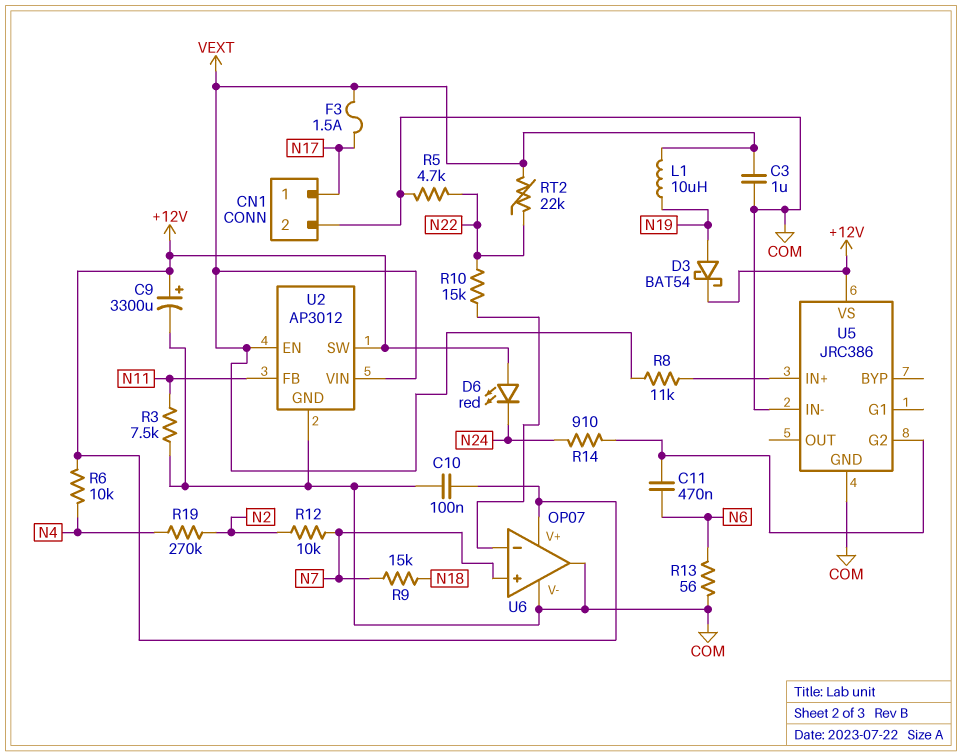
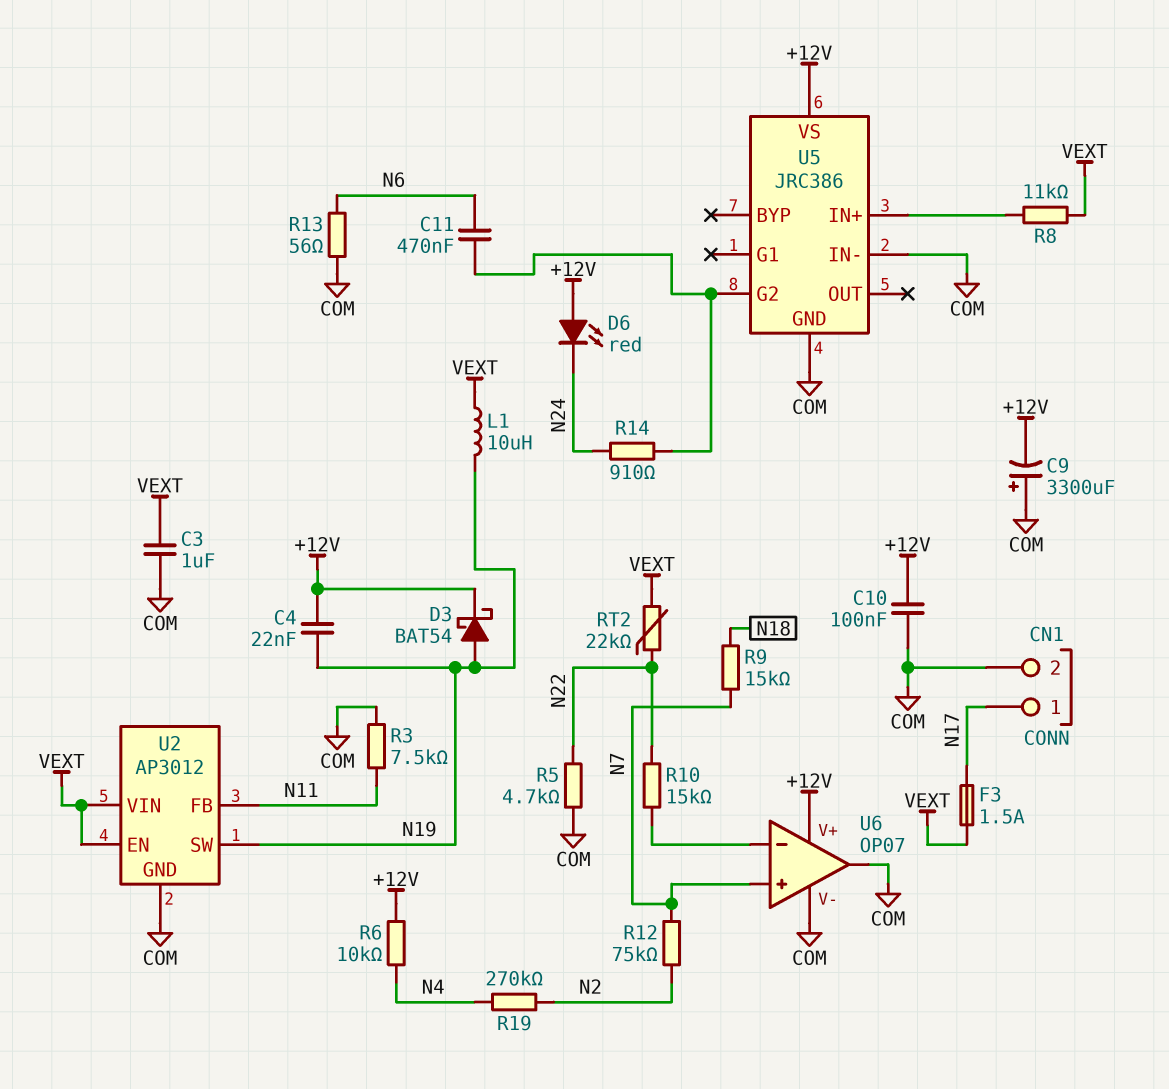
C4: none -> 22nF (+12V, N19)
C9: 3300uF (plus +12V, minus COM) -> 3300uF (plus COM, minus +12V)
R12: 10k (N2, N7) -> 75k (N2, N7)
U2 pin SW: +12V -> N19

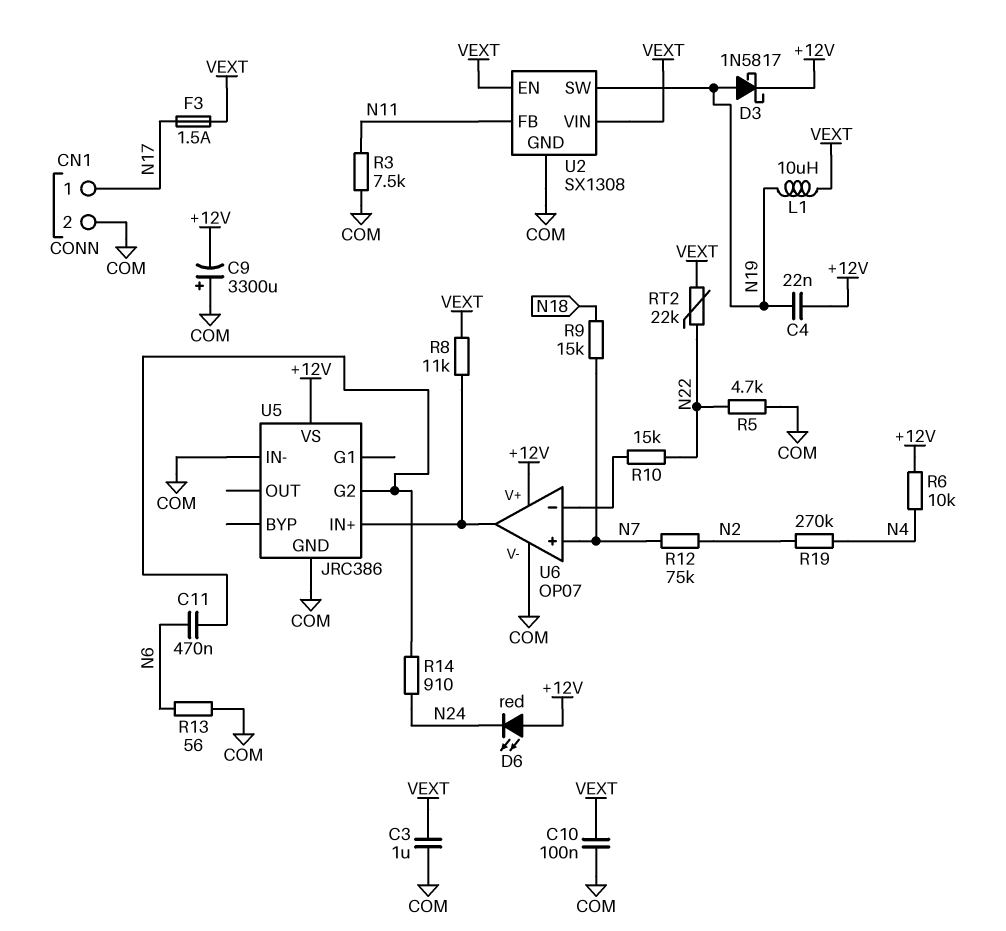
C10: 100nF (+12V, COM) -> 100nF (COM, VEXT)
D3: schottky BAT54 (A N19, K +12V) -> schottky 1N5817 (A N19, K +12V)
U2: AP3012 -> SX1308
U6 pin out: COM -> U5/IN+

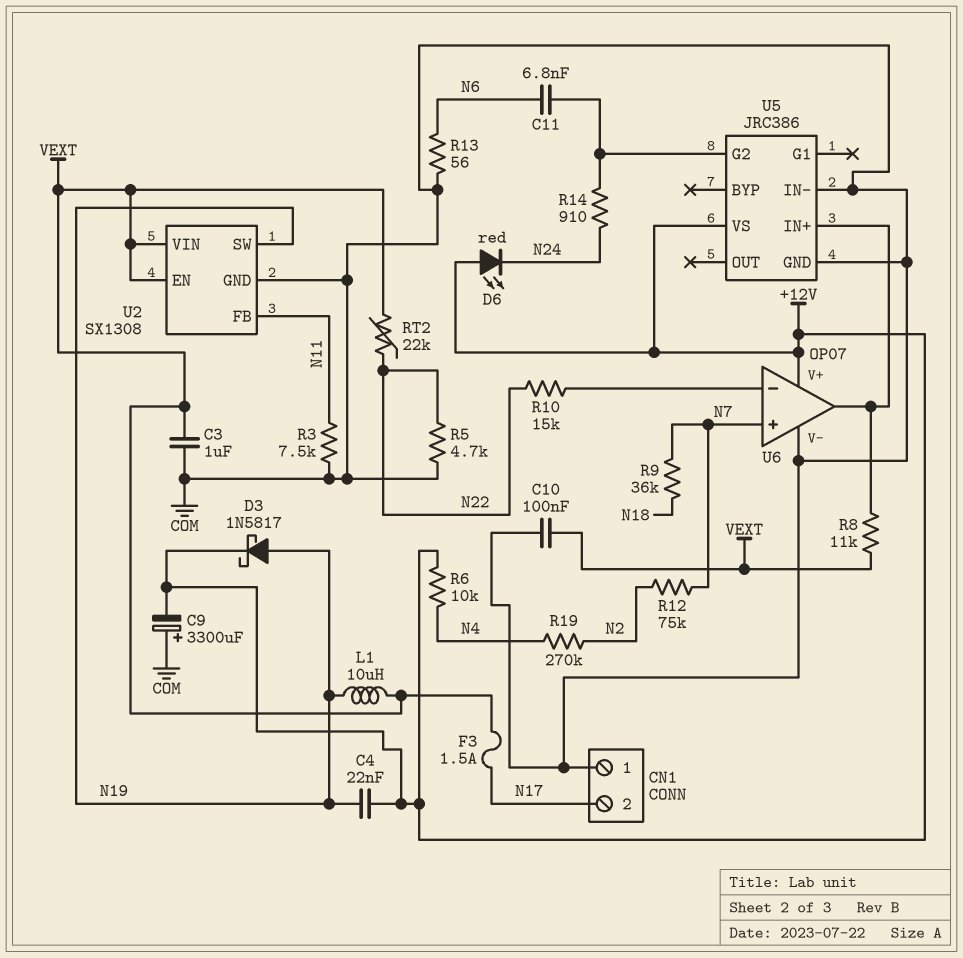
C11: 470nF (N6, U5/G2) -> 6.8nF (N6, U5/G2)
CN1 pin 1: N17 -> COM
CN1 pin 2: COM -> N17
R9: 15k (N7, N18) -> 36k (N7, N18)

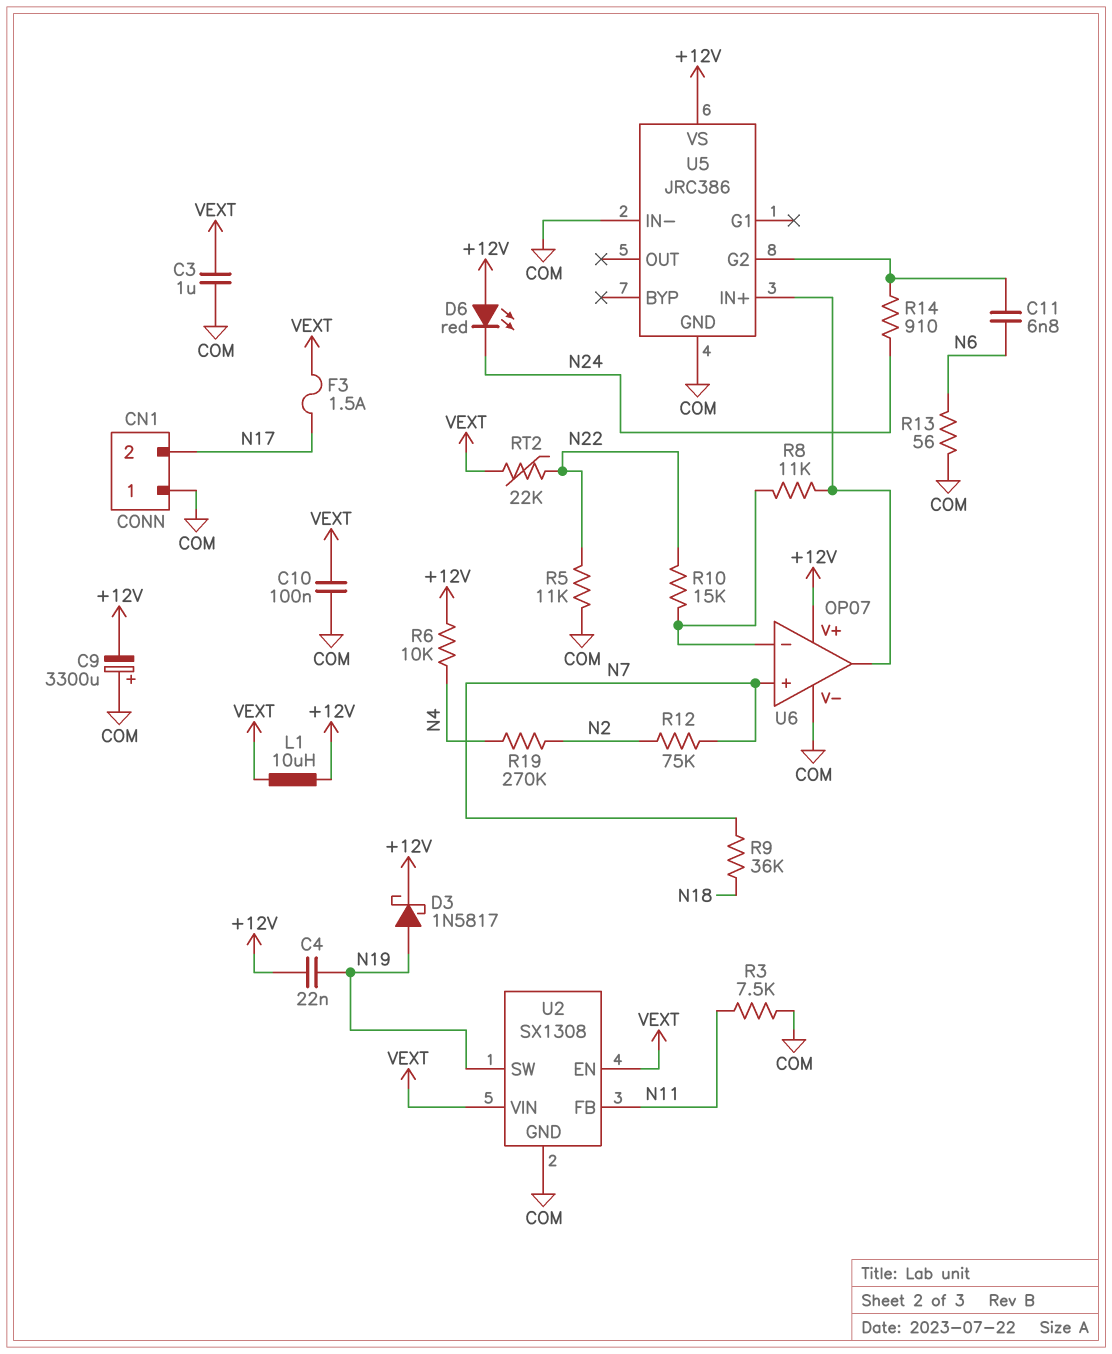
L1: 10uH (N19, VEXT) -> 10uH (+12V, VEXT)
R5: 4.7k (COM, N22) -> 11k (COM, N22)
R8: 11k (U5/IN+, VEXT) -> 11k (U5/IN+, U6/in-)

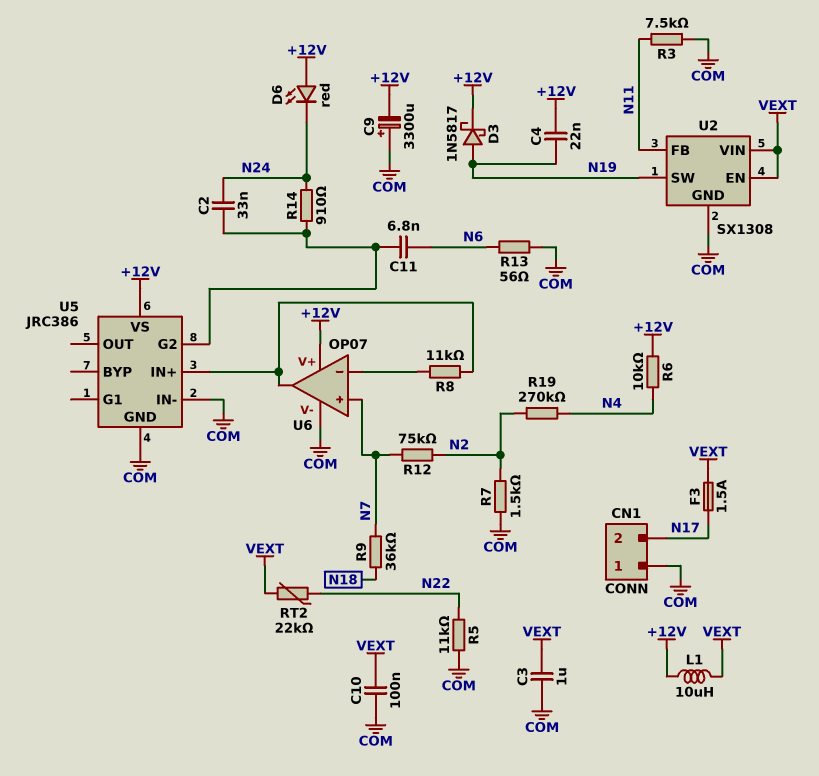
C2: none -> 33nF (N24, U5/G2)
R7: none -> 1.5k (COM, N2)
R10: 15k (N22, U6/in-) -> none

